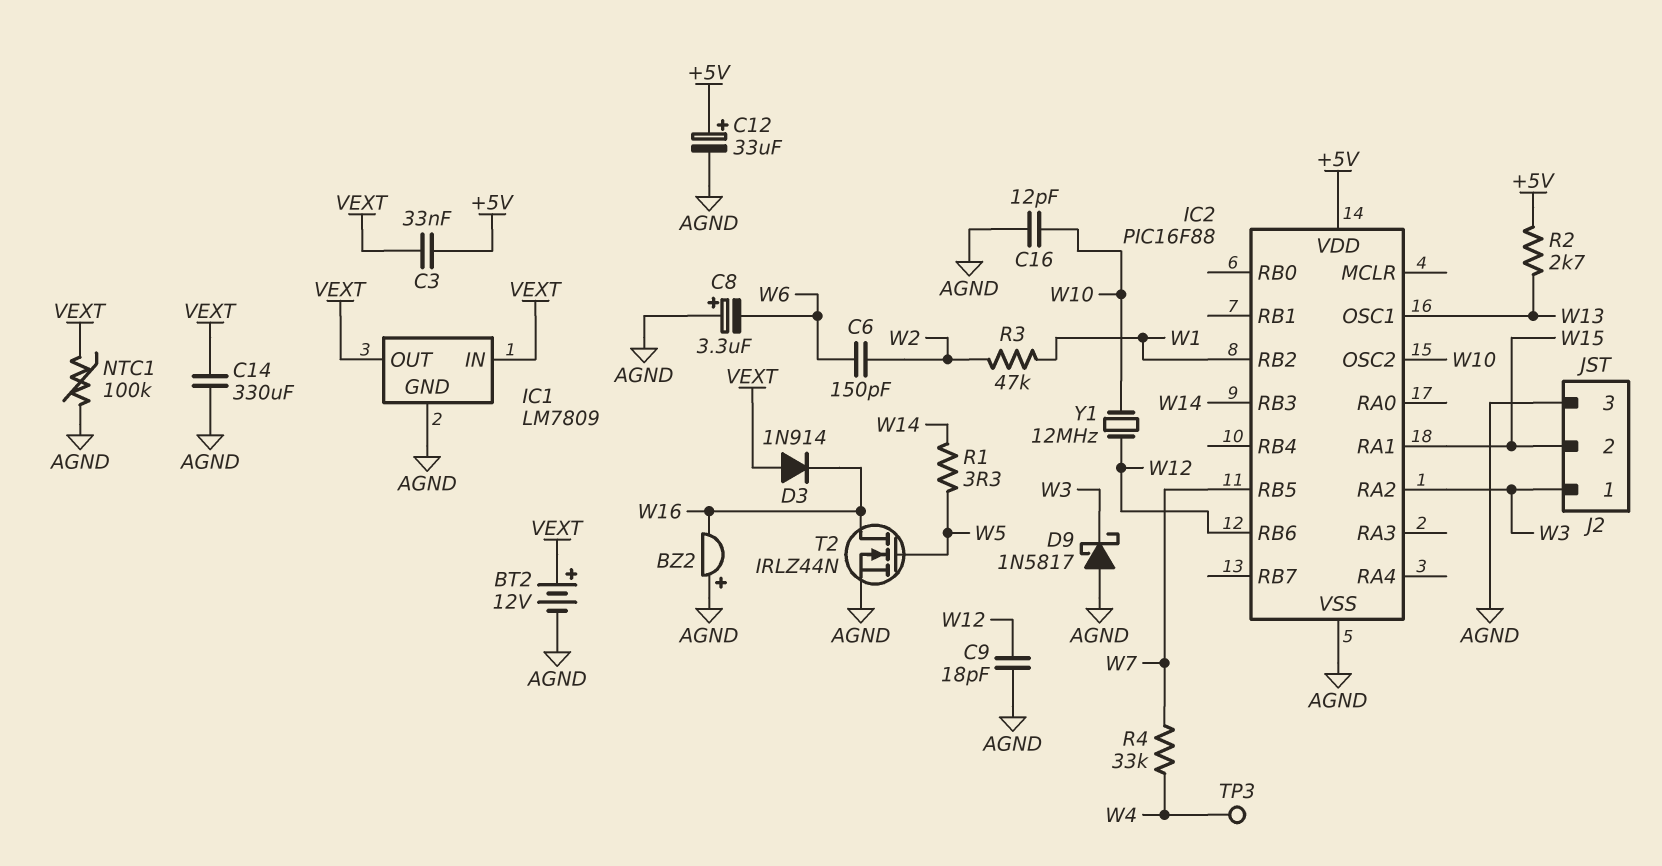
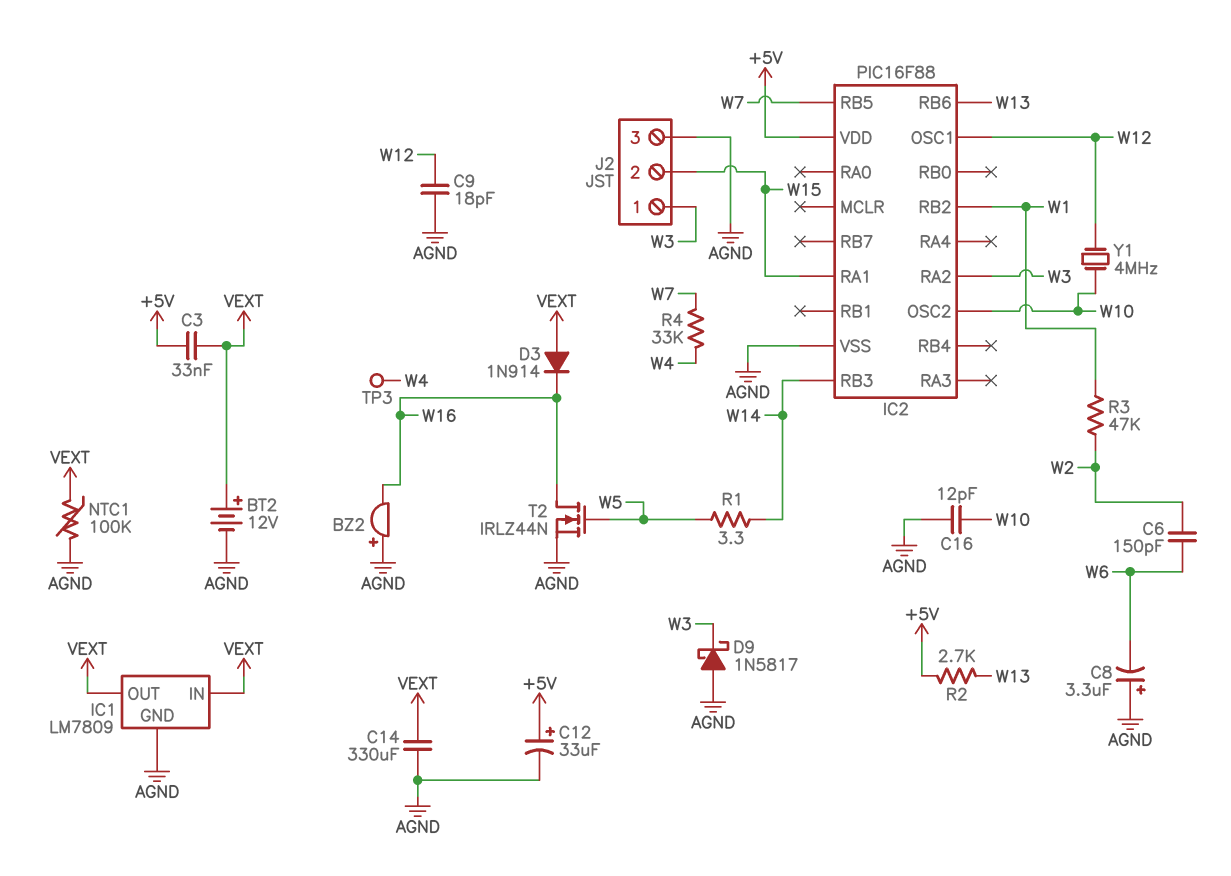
IC2 pin OSC1: W13 -> W12
IC2 pin RB6: W12 -> W13
Y1: 12MHz (W10, W12) -> 4MHz (W10, W12)

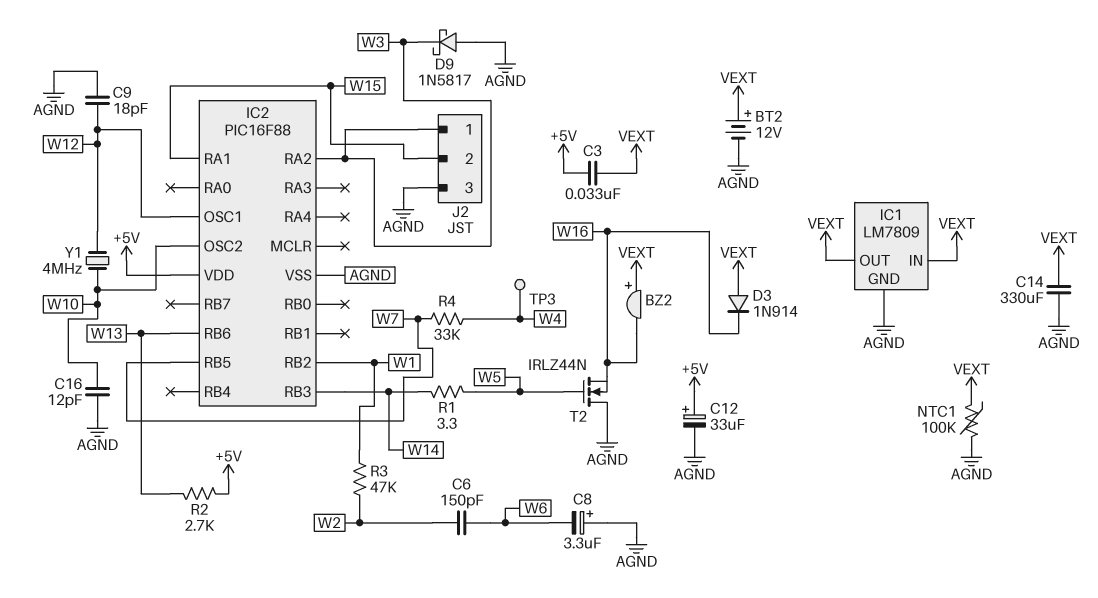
BZ2: buzzer (plus AGND, minus W16) -> buzzer (plus VEXT, minus W16)
T2: NMOS IRLZ44N (G W5, D W16, S AGND) -> NMOS IRLZ44N (G W5, D AGND, S W16)

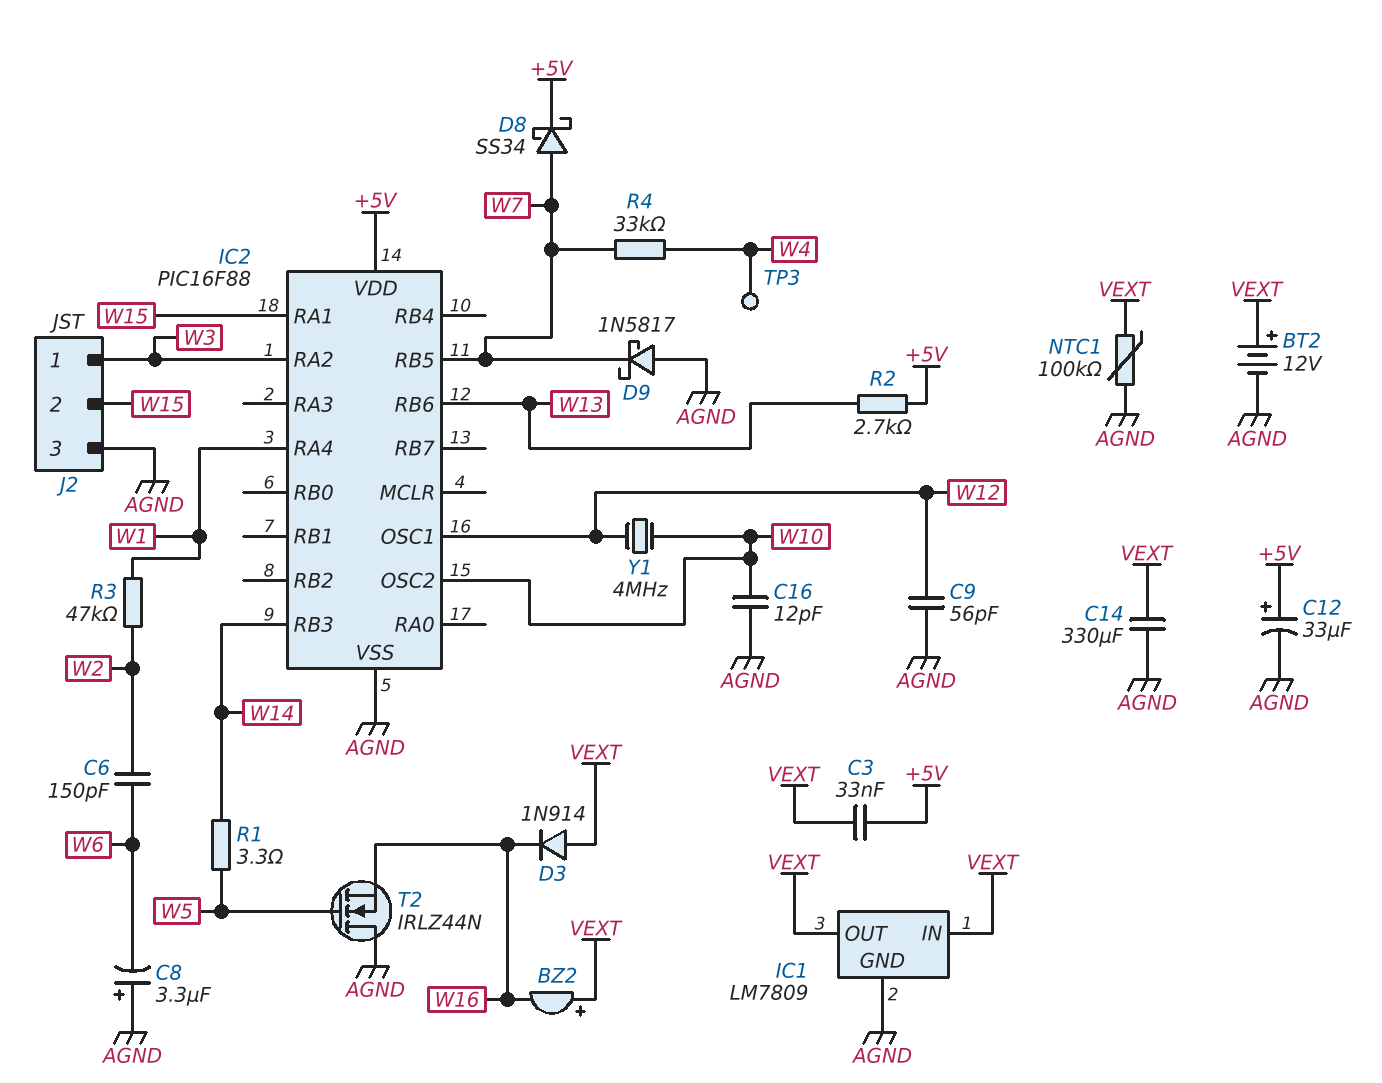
C9: 18pF (AGND, W12) -> 56pF (AGND, W12)
D8: none -> schottky SS34 (A W7, K +5V)
D9: schottky 1N5817 (A AGND, K W3) -> schottky 1N5817 (A AGND, K W7)
IC2 pin RA4: none -> W1
IC2 pin RB2: W1 -> none

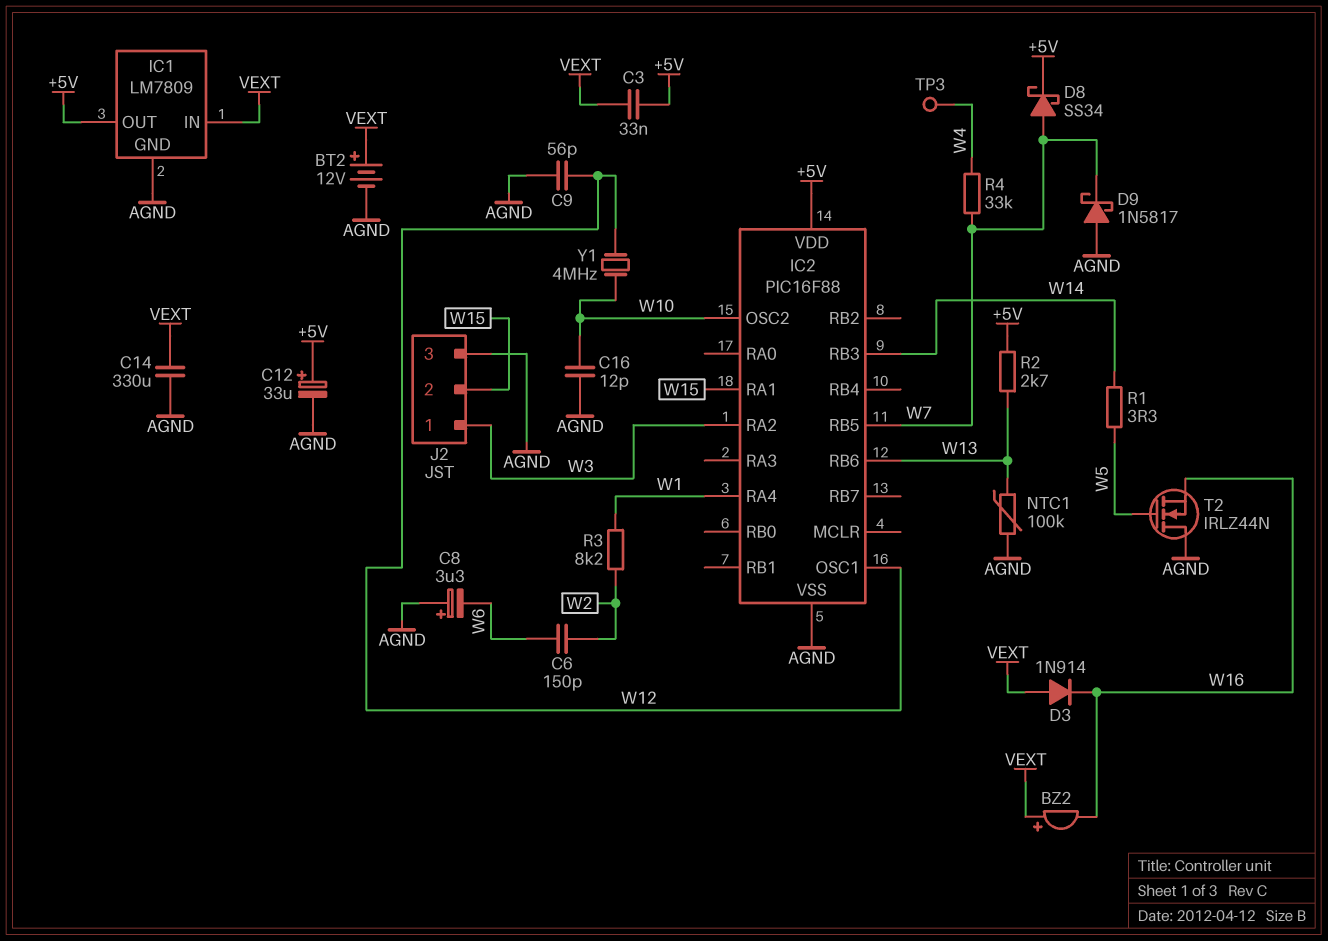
IC1 pin OUT: VEXT -> +5V
NTC1: 100k (AGND, VEXT) -> 100k (AGND, W13)
R3: 47k (W1, W2) -> 8.2k (W1, W2)

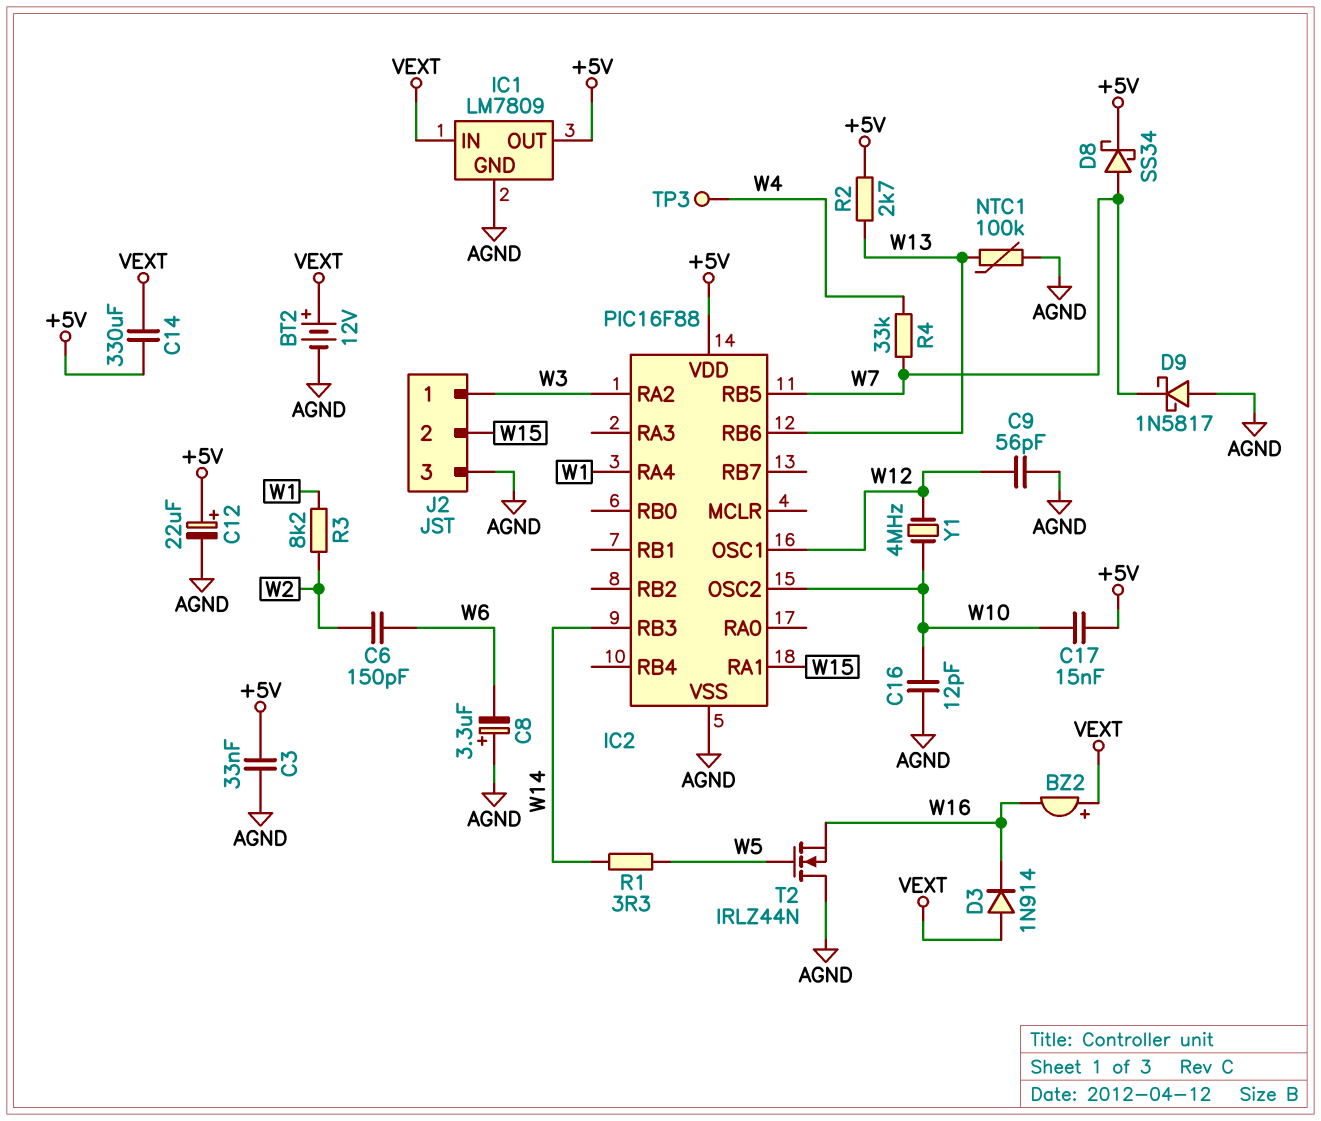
C3: 33nF (+5V, VEXT) -> 33nF (+5V, AGND)
C12: 33uF (plus +5V, minus AGND) -> 22uF (plus +5V, minus AGND)
C14: 330uF (AGND, VEXT) -> 330uF (+5V, VEXT)
C17: none -> 15nF (+5V, W10)

